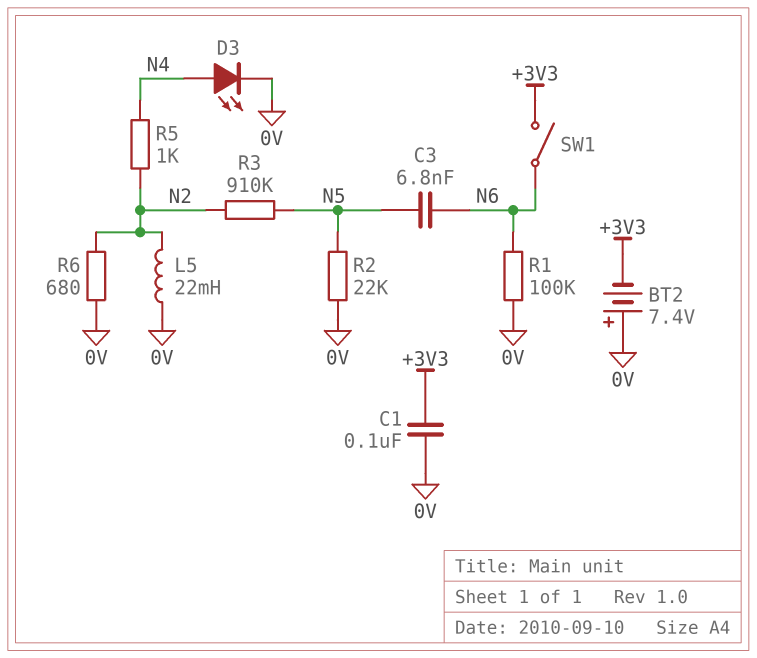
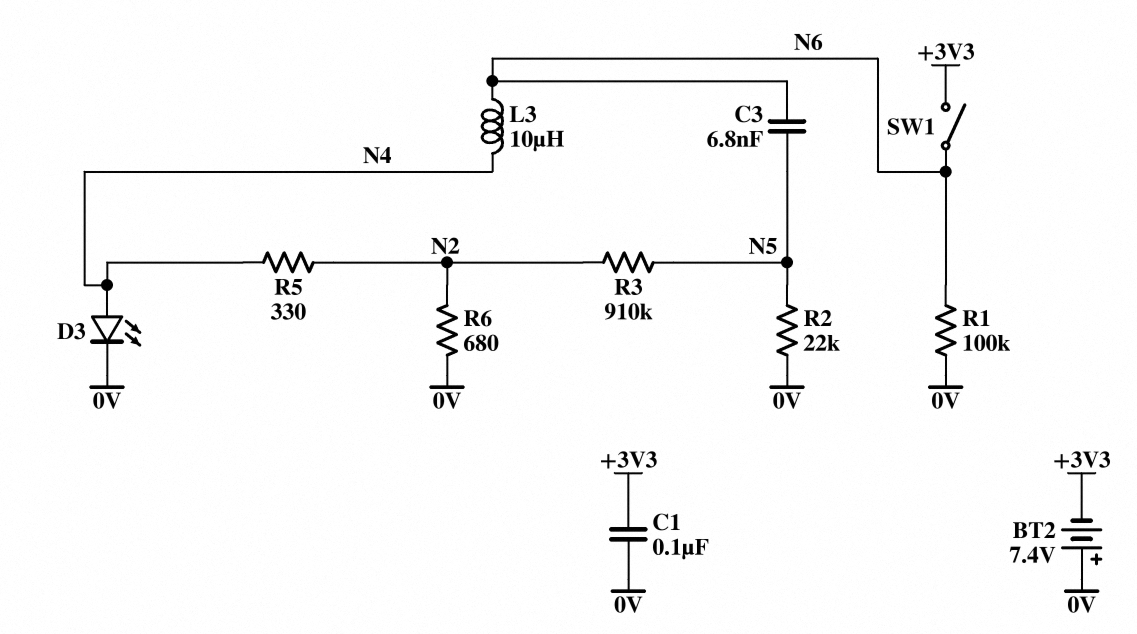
L3: none -> 10uH (N4, N6)
L5: 22mH (0V, N2) -> none
R5: 1k (N2, N4) -> 330 (N2, N4)

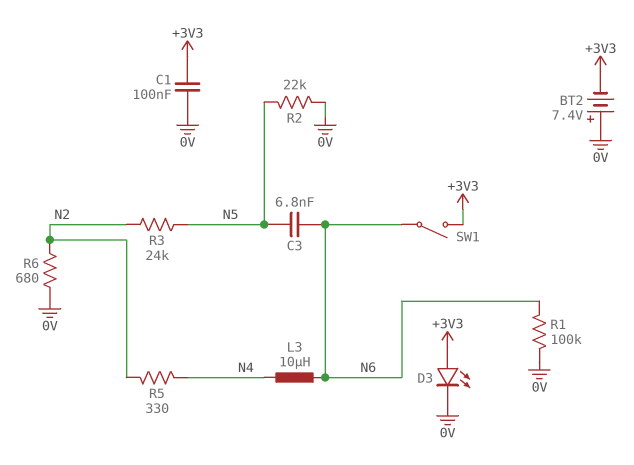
D3: LED (A N4, K 0V) -> LED (A +3V3, K 0V)
R3: 910k (N2, N5) -> 24k (N2, N5)

